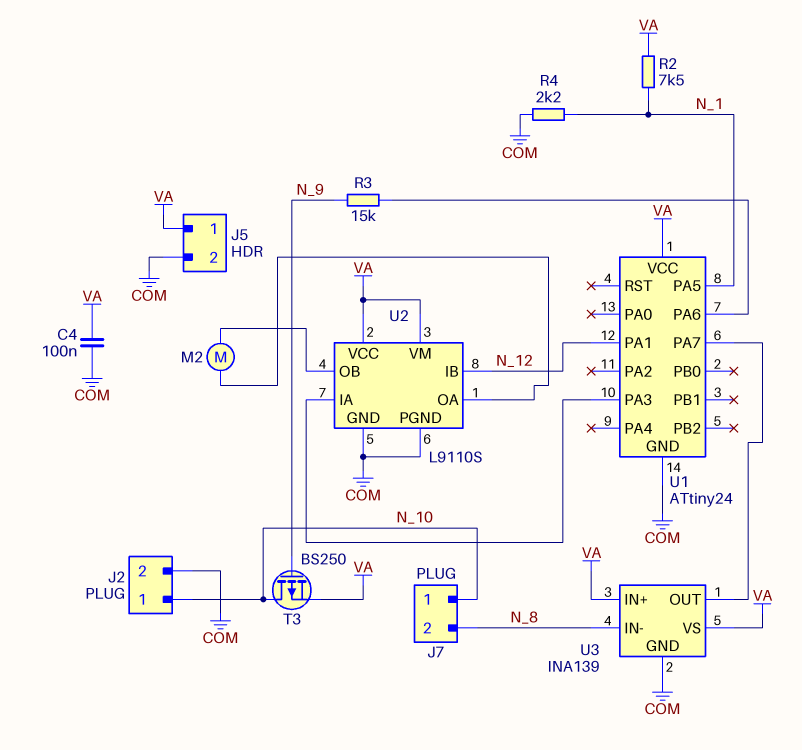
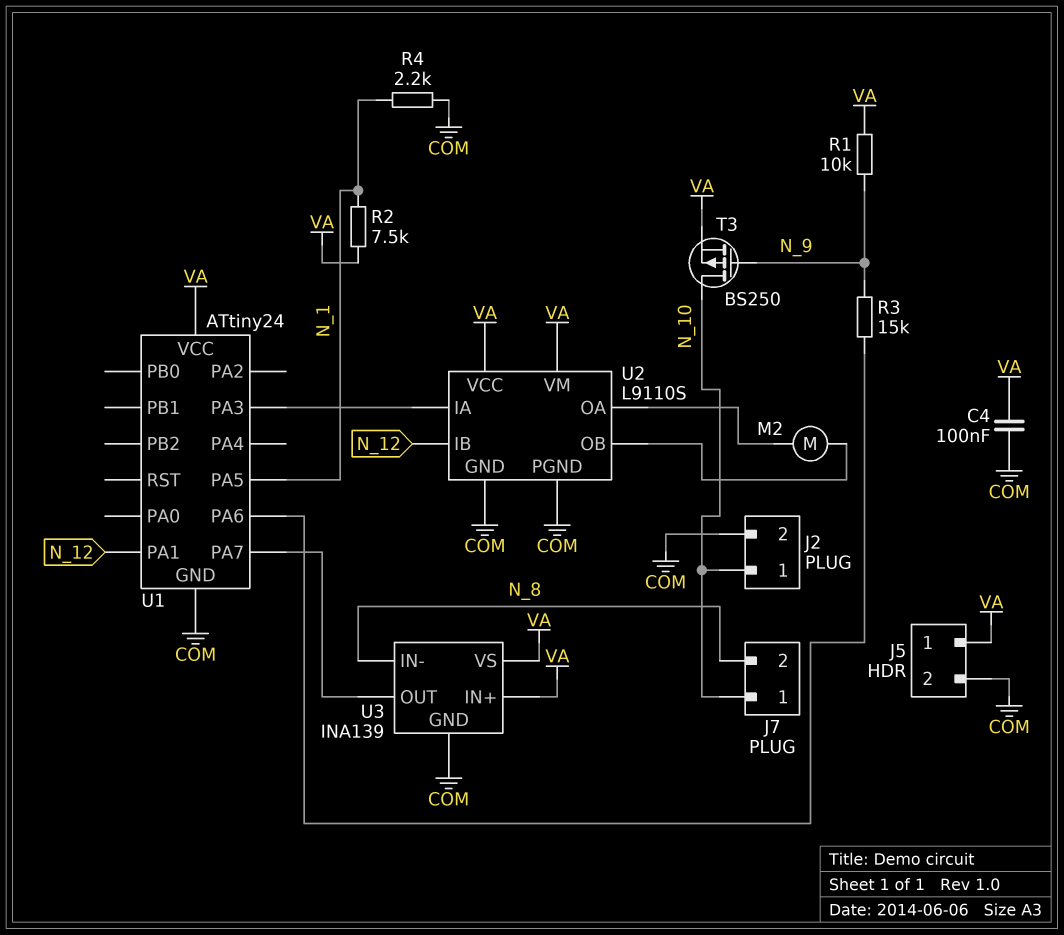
R1: none -> 10k (N_9, VA)

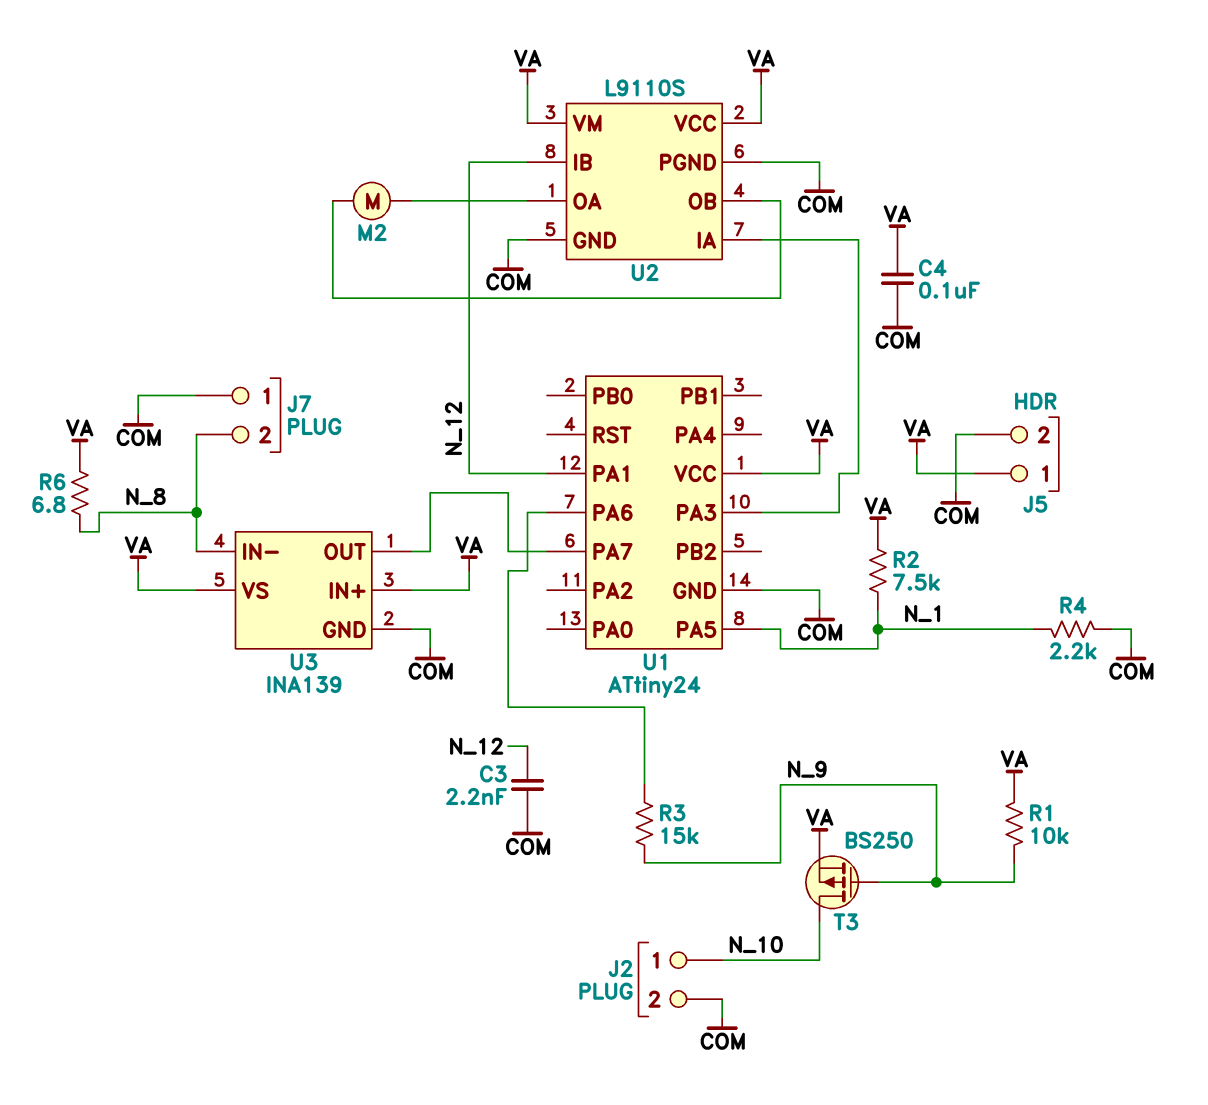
C3: none -> 2.2nF (COM, N_12)
J7 pin 1: N_10 -> COM
R6: none -> 6.8 (N_8, VA)

